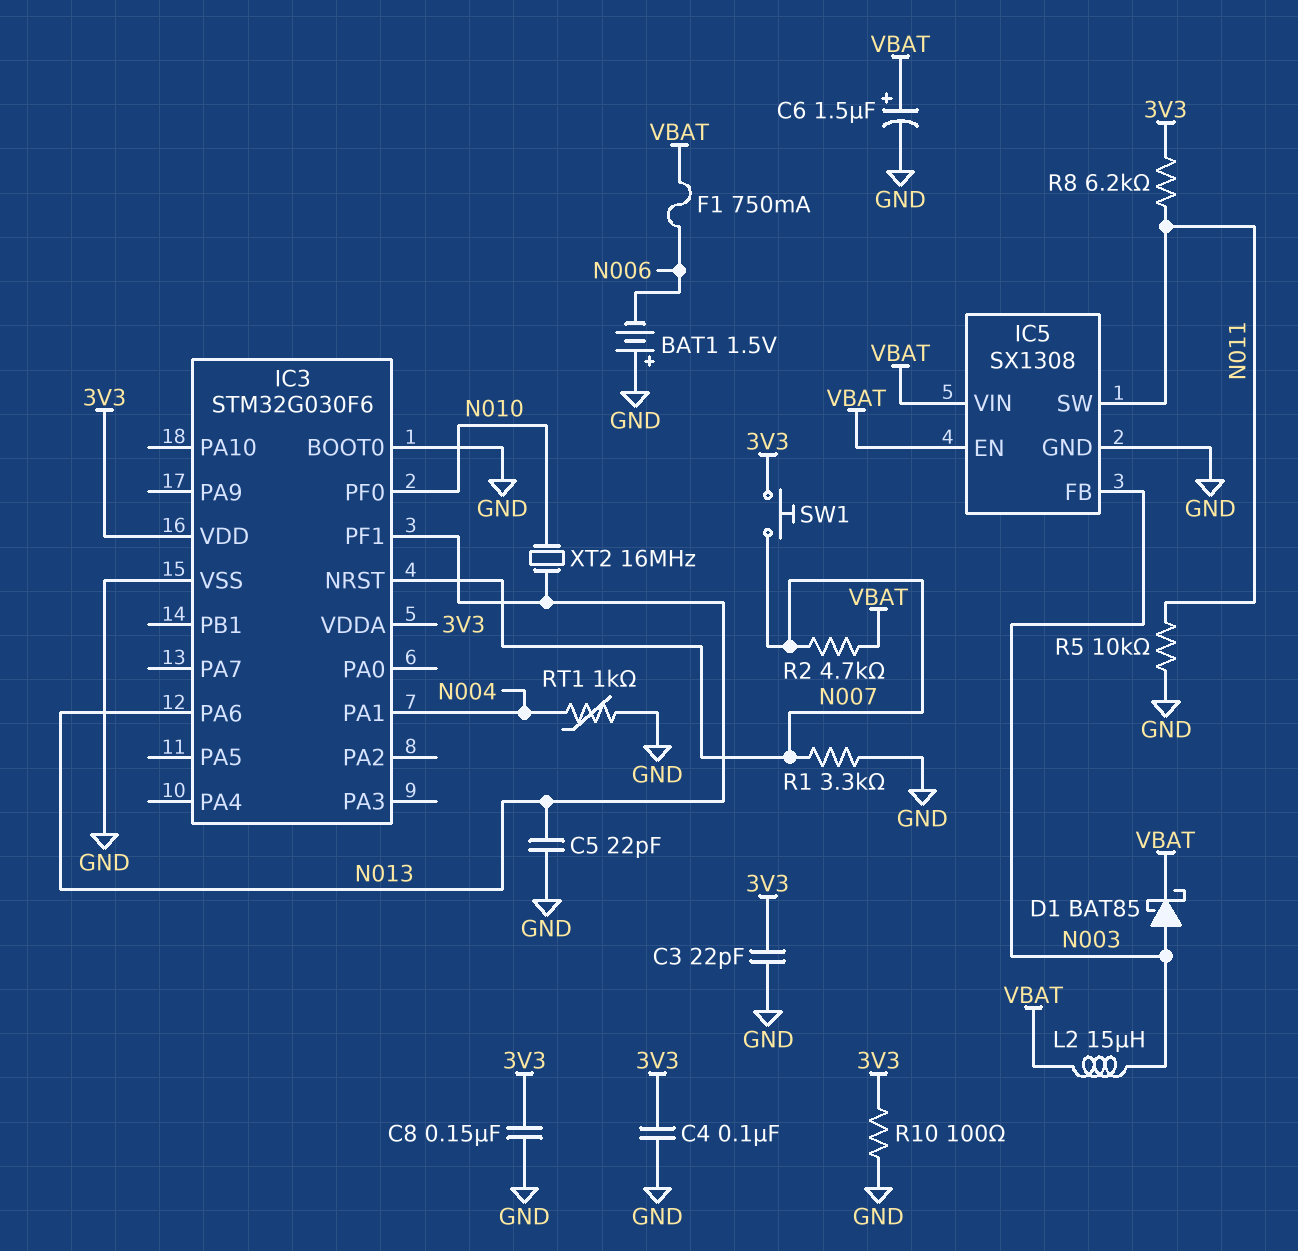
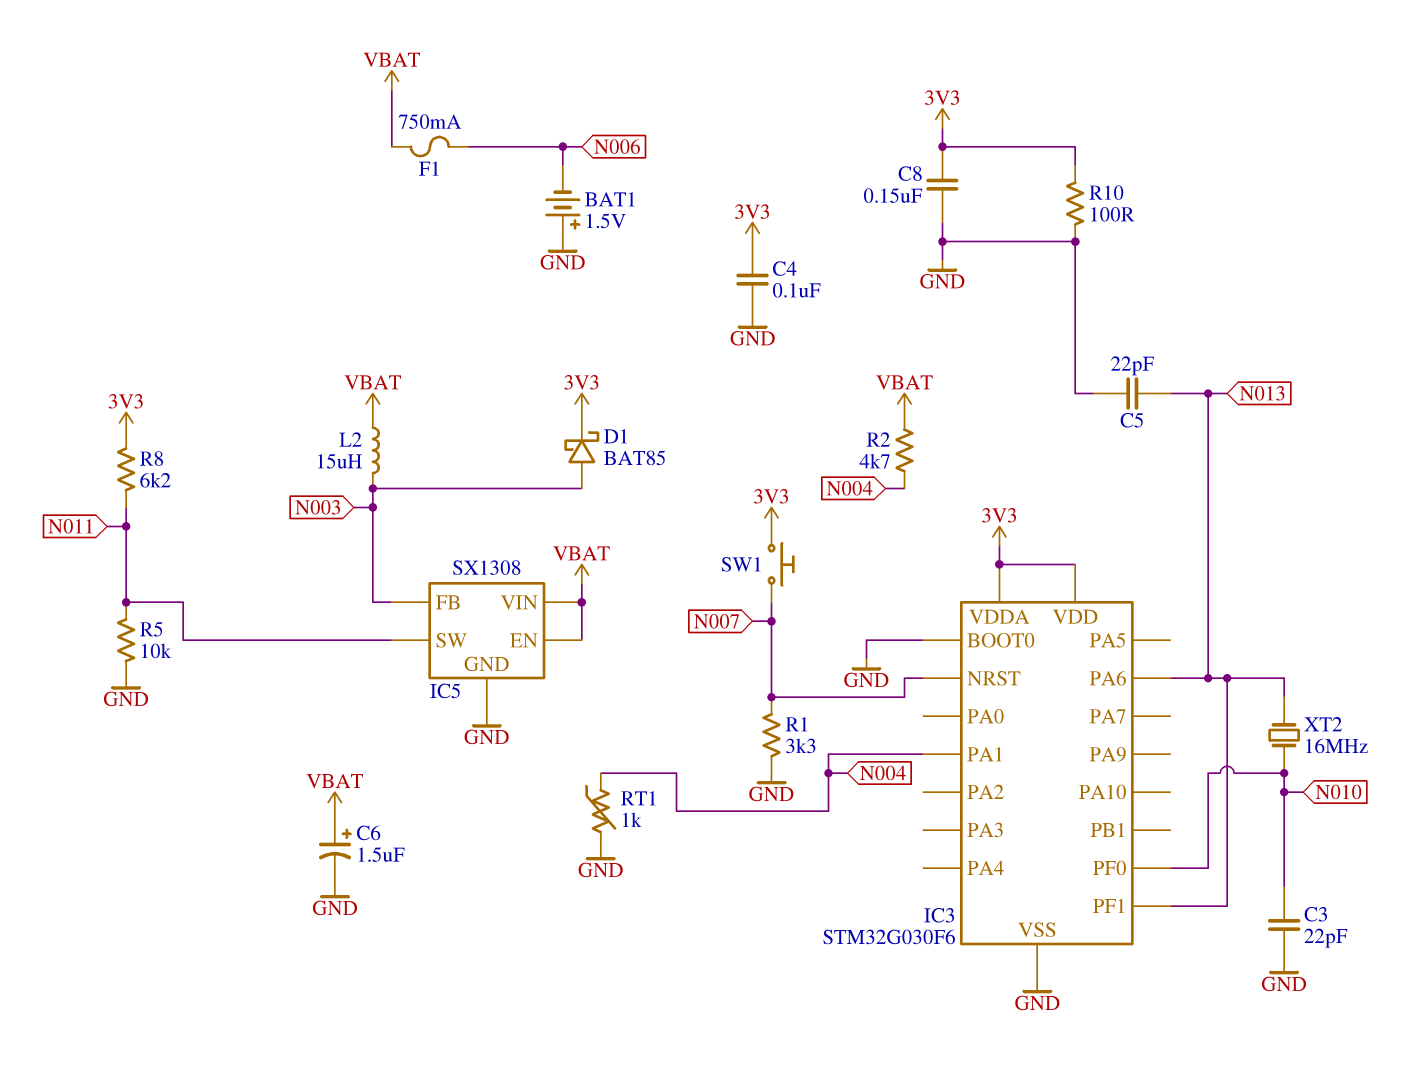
C3: 22pF (3V3, GND) -> 22pF (GND, N010)
D1: schottky BAT85 (A N003, K VBAT) -> schottky BAT85 (A N003, K 3V3)
R2: 4.7k (N007, VBAT) -> 4.7k (N004, VBAT)

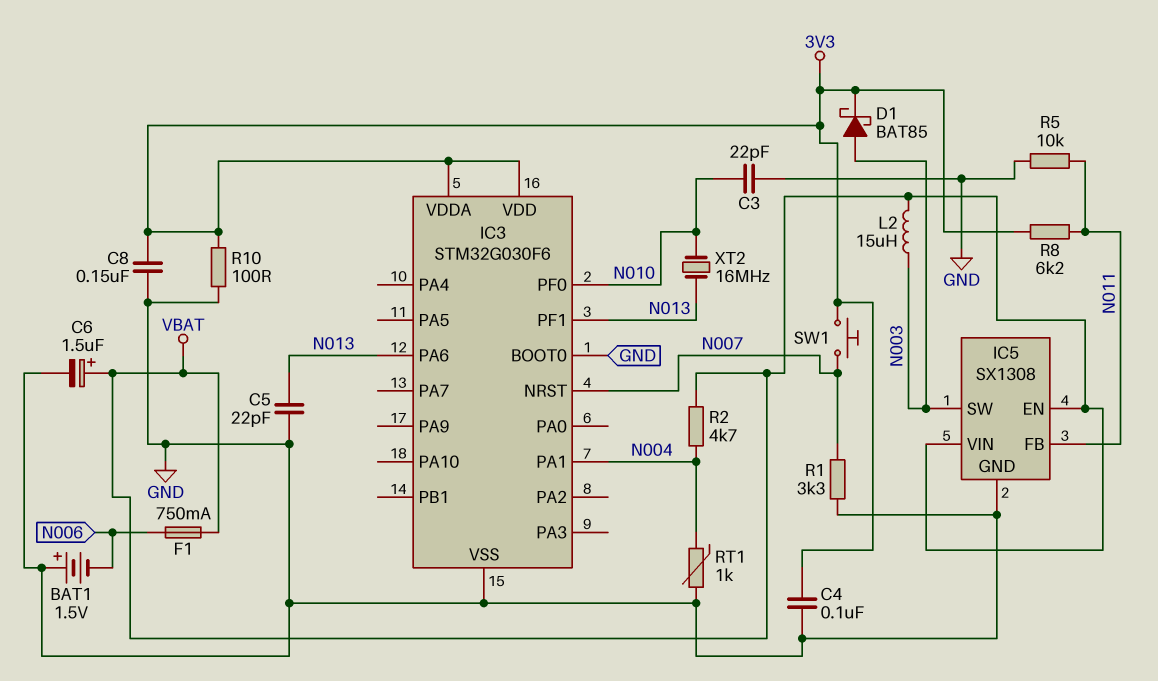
IC5 pin FB: N003 -> N011
IC5 pin SW: N011 -> N003

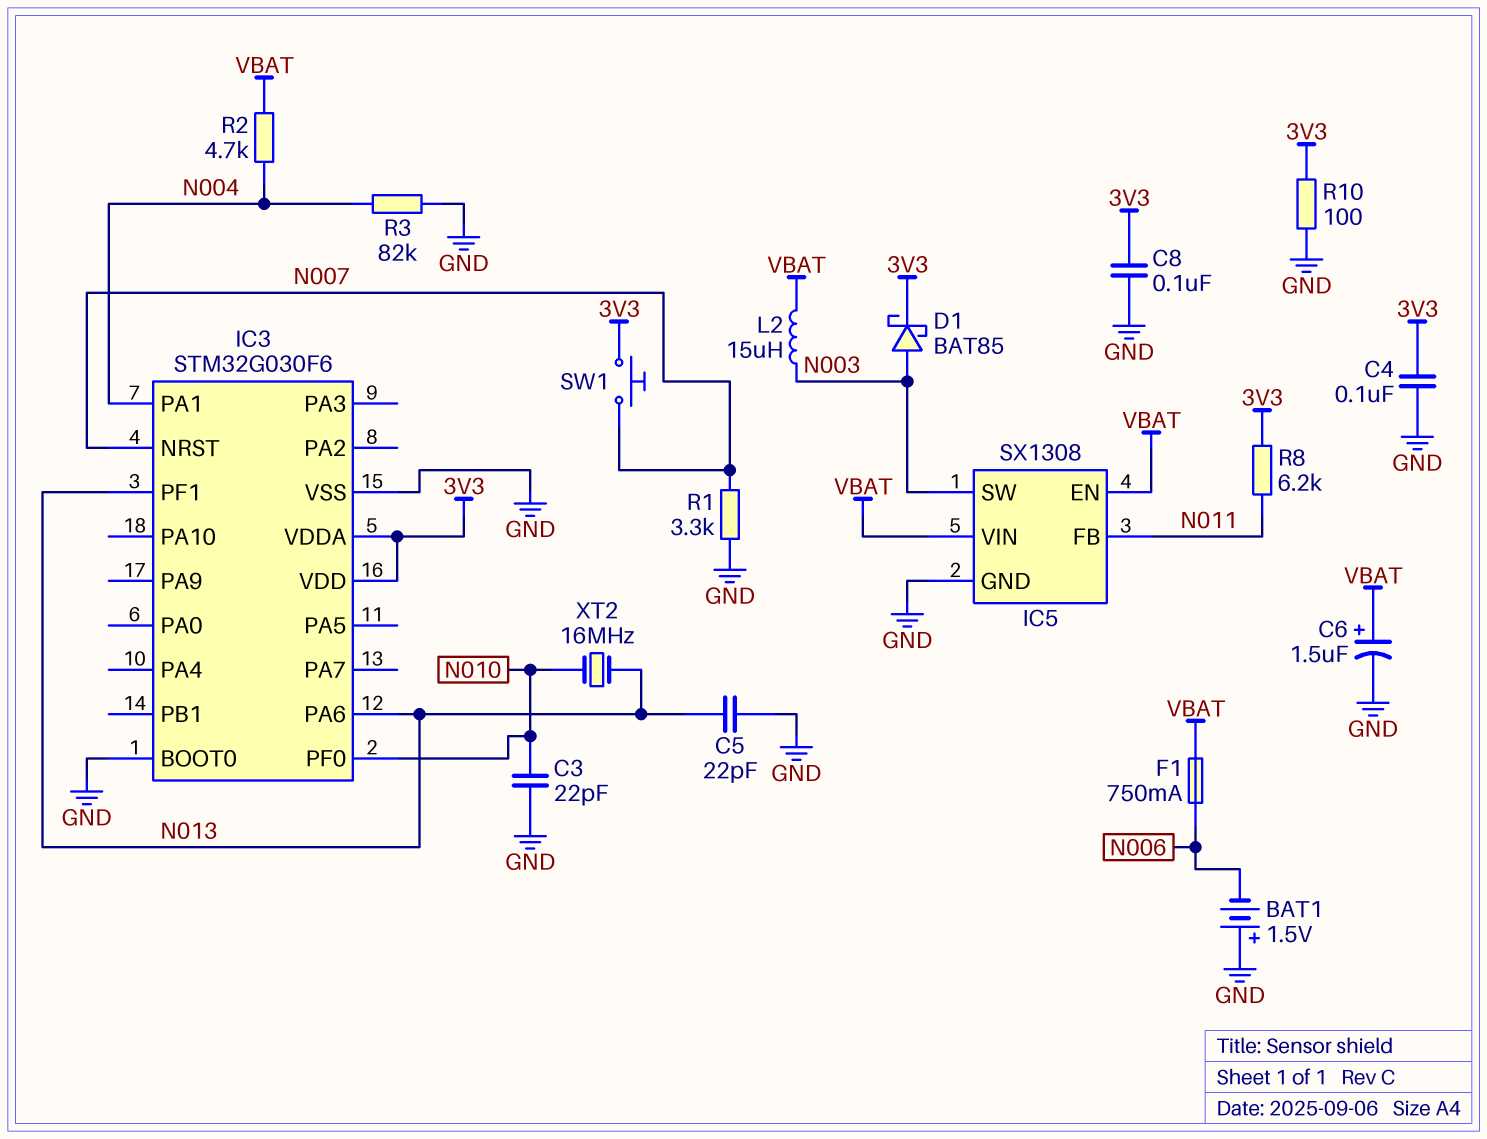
C8: 150nF (3V3, GND) -> 100nF (3V3, GND)
R3: none -> 82k (GND, N004)
R5: 10k (GND, N011) -> none
RT1: 1k (GND, N004) -> none

